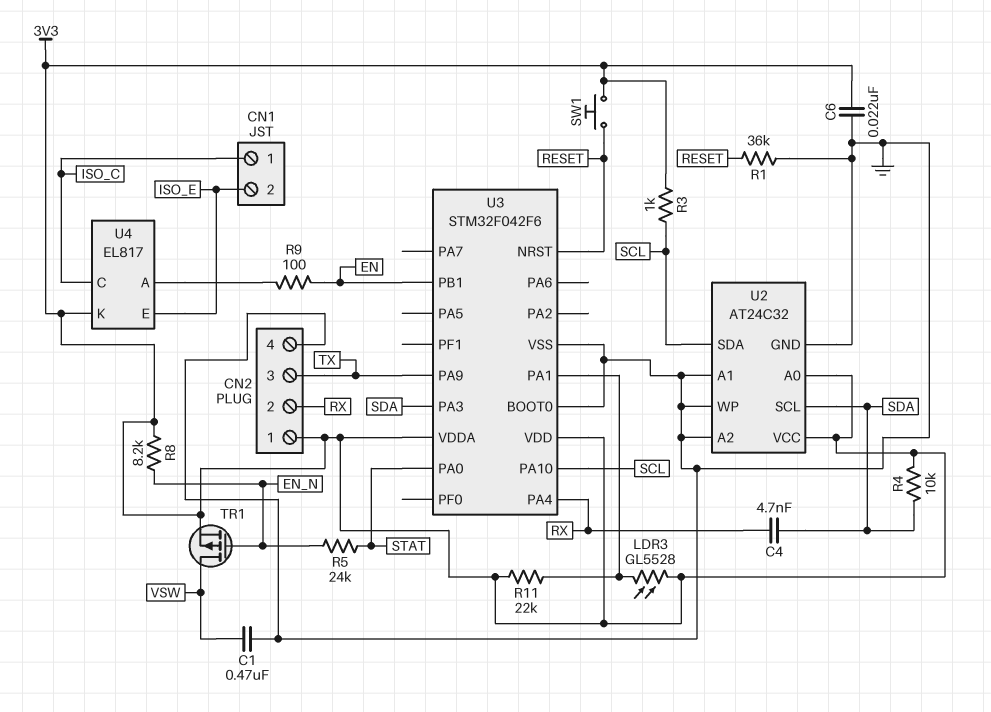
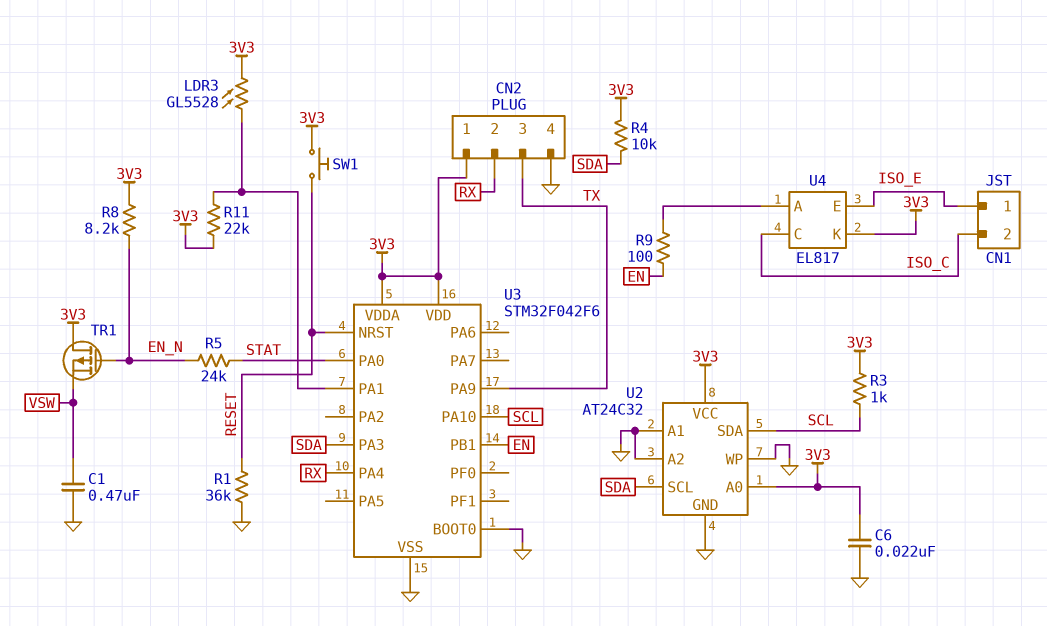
C4: 4.7nF (RX, SDA) -> none
CN1 pin 1: ISO_C -> ISO_E
CN1 pin 2: ISO_E -> ISO_C
TR1: PMOS (G EN_N, D VSW, S 3V3) -> PMOS (G EN_N, D 3V3, S VSW)

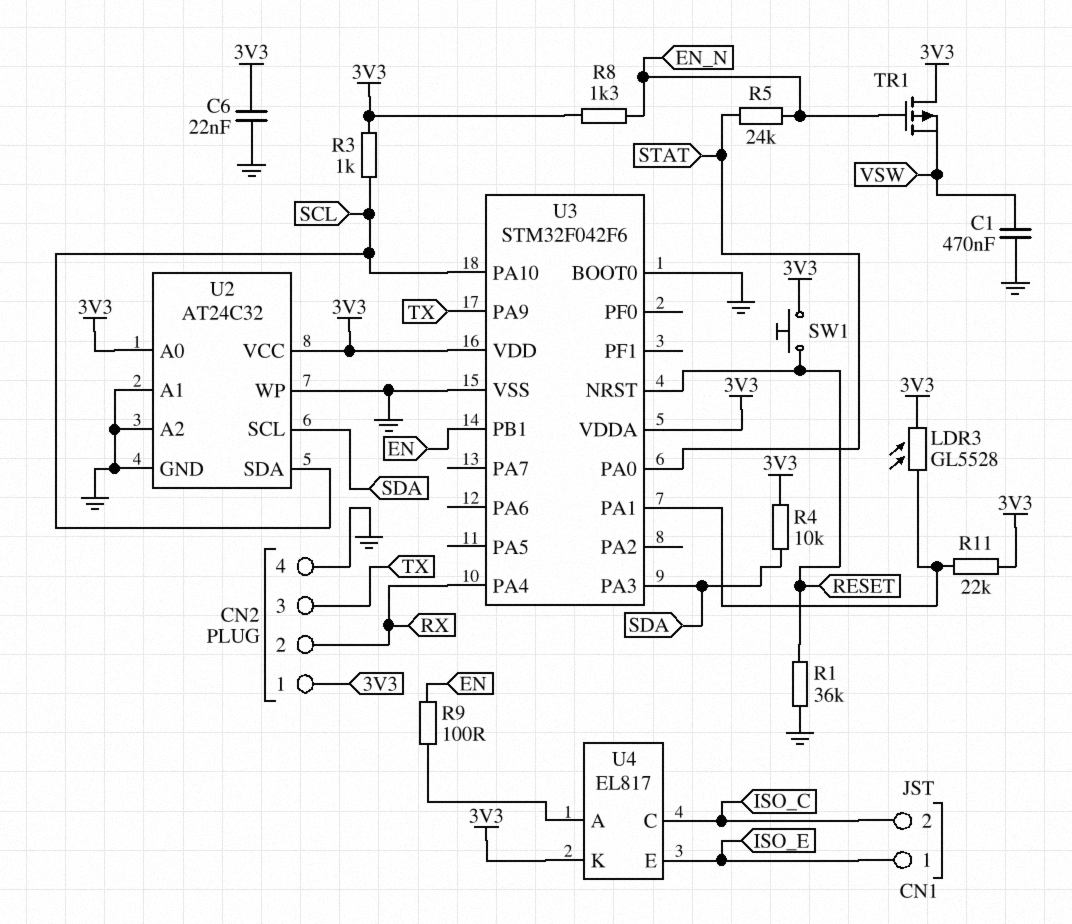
R8: 8.2k (3V3, EN_N) -> 1.3k (3V3, EN_N)

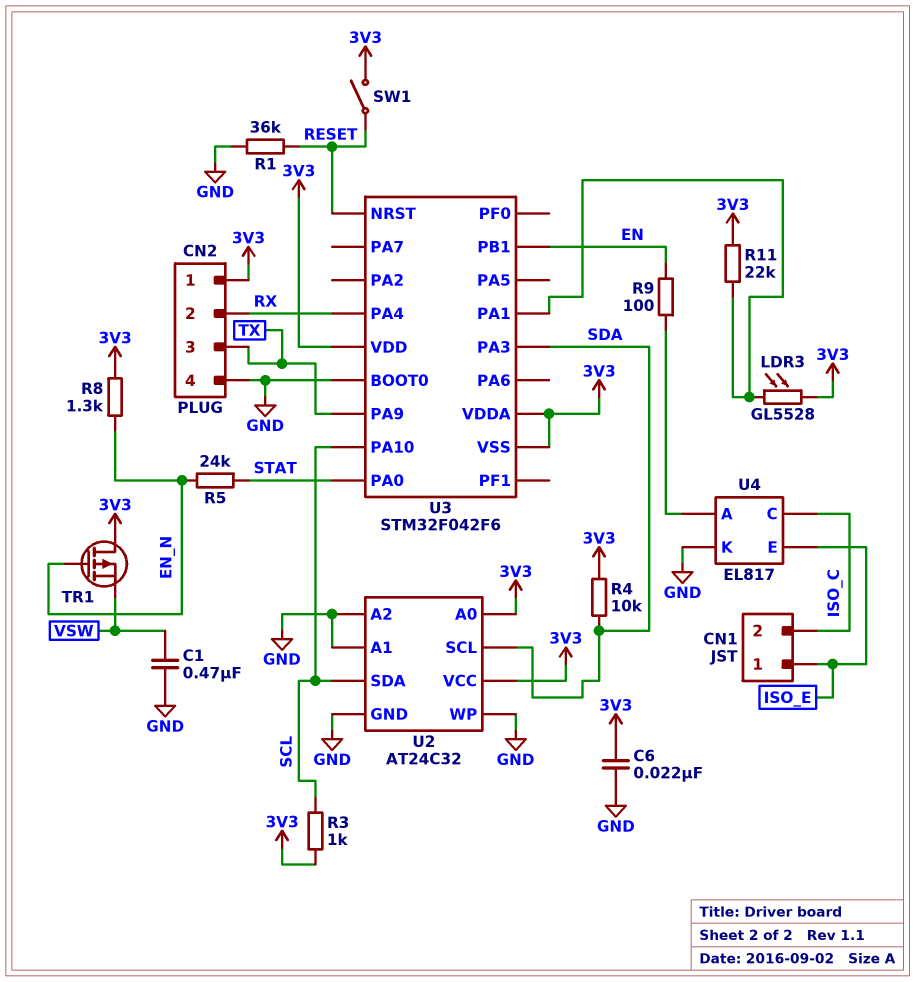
SW1: button (3V3, RESET) -> switch (3V3, RESET)
U3 pin VSS: GND -> 3V3
U4 pin K: 3V3 -> GND

